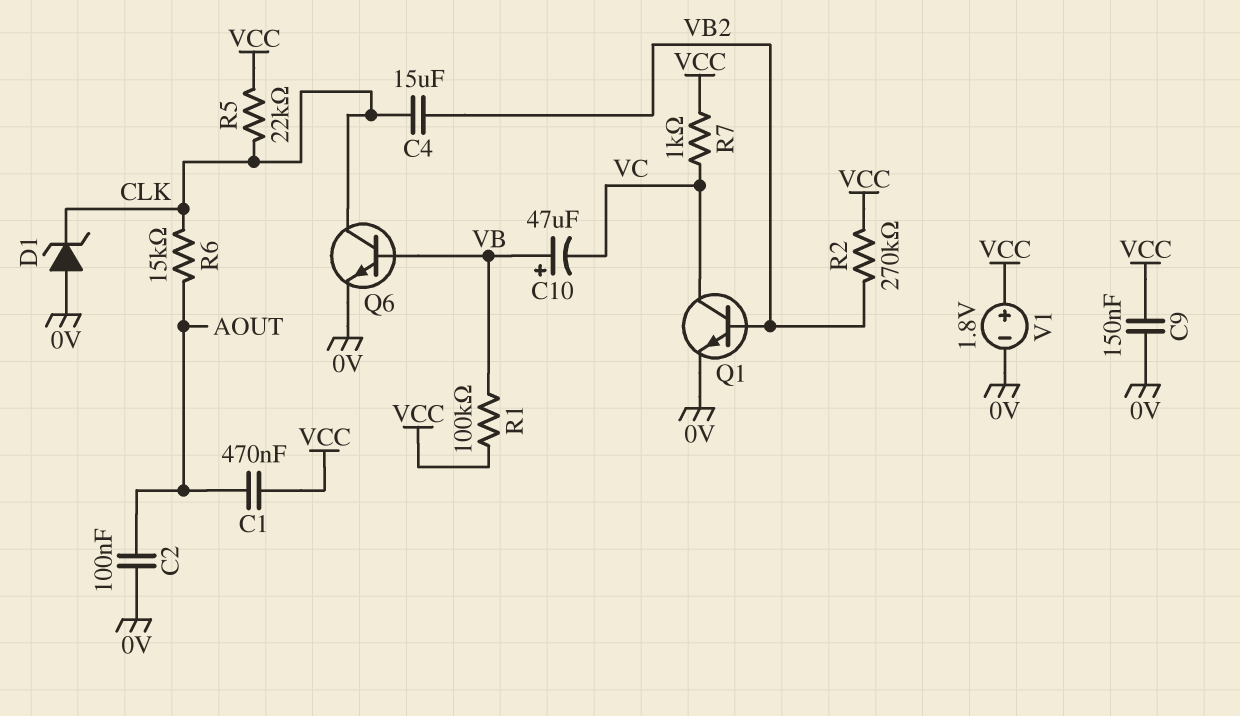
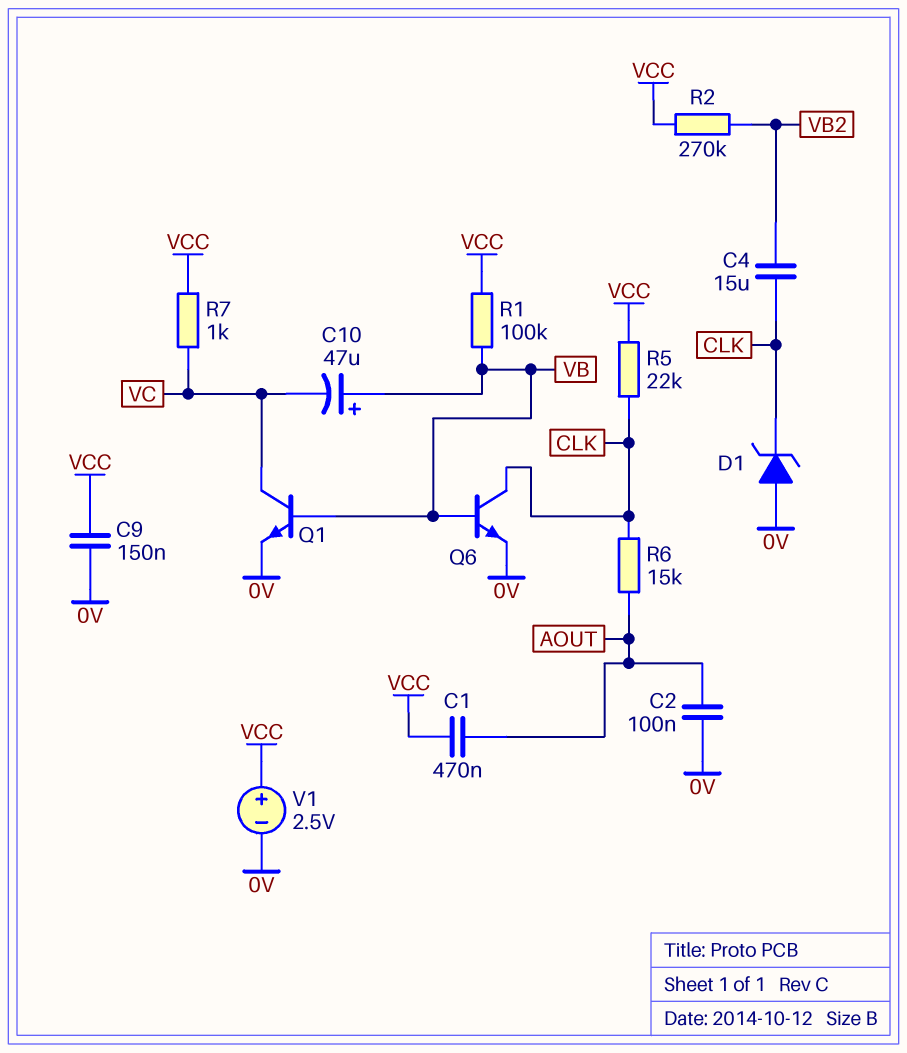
Q1: NPN (B VB2, C VC, E 0V) -> NPN (B VB, C VC, E 0V)
V1: 1.8V (plus VCC, minus 0V) -> 2.5V (plus VCC, minus 0V)

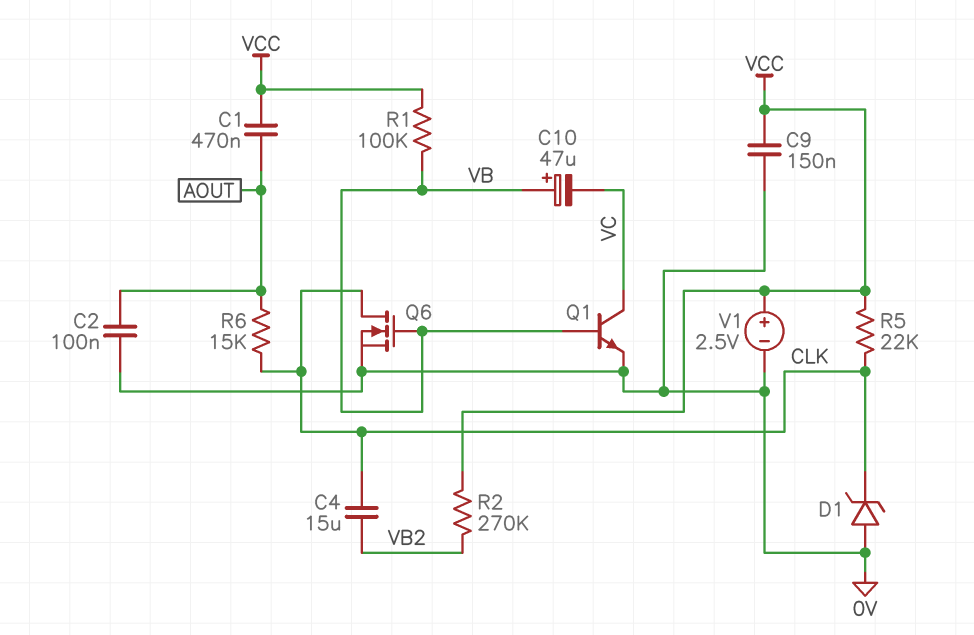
Q6: NPN (B VB, C CLK, E 0V) -> NMOS (G VB, D CLK, S 0V)
R7: 1k (VC, VCC) -> none

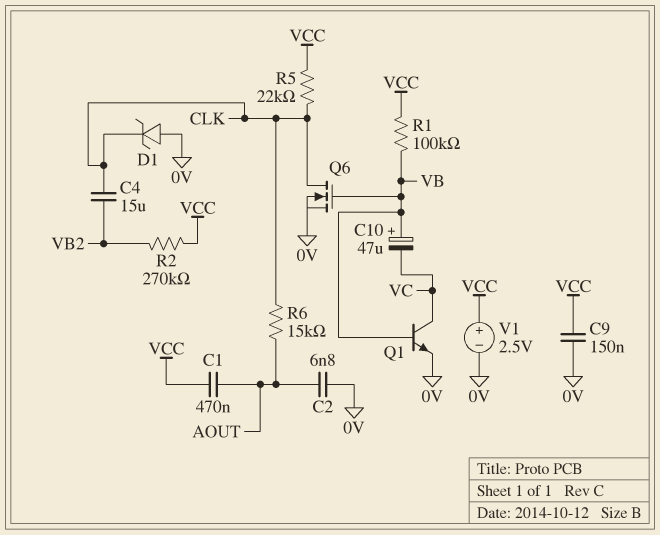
C2: 100nF (0V, AOUT) -> 6.8nF (0V, AOUT)

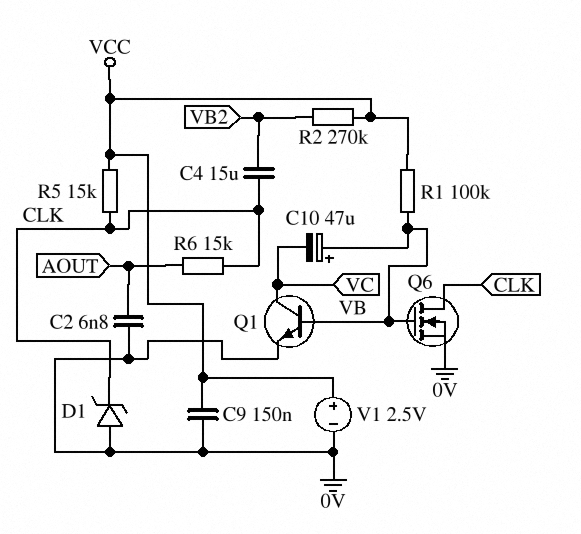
C1: 470nF (AOUT, VCC) -> none
R5: 22k (CLK, VCC) -> 15k (CLK, VCC)

